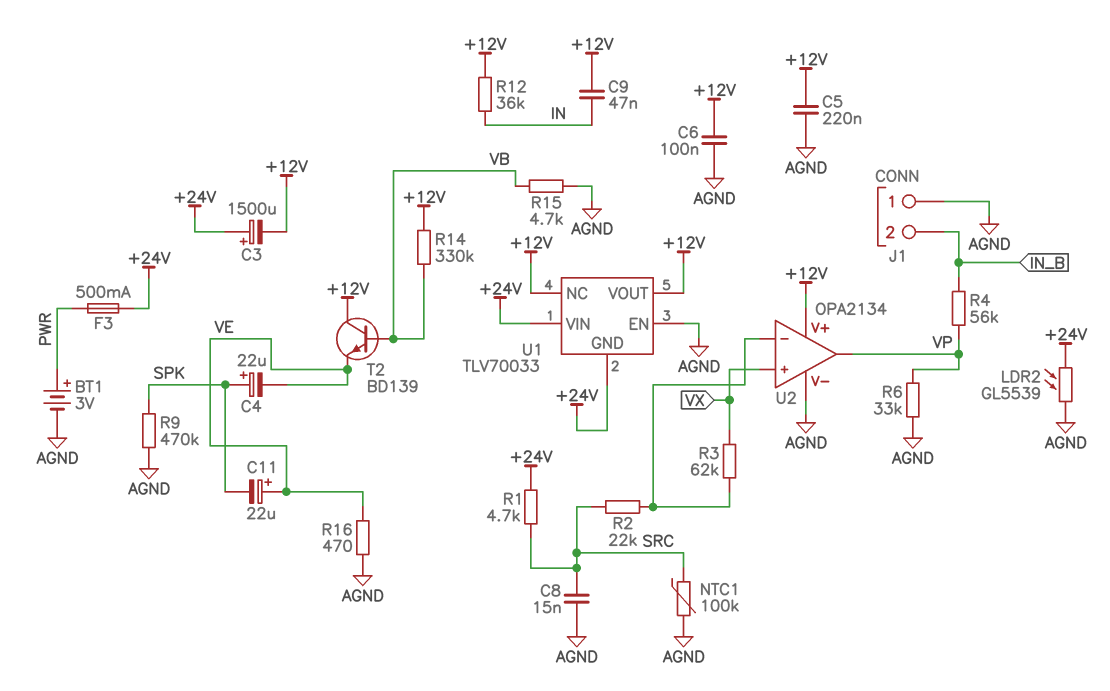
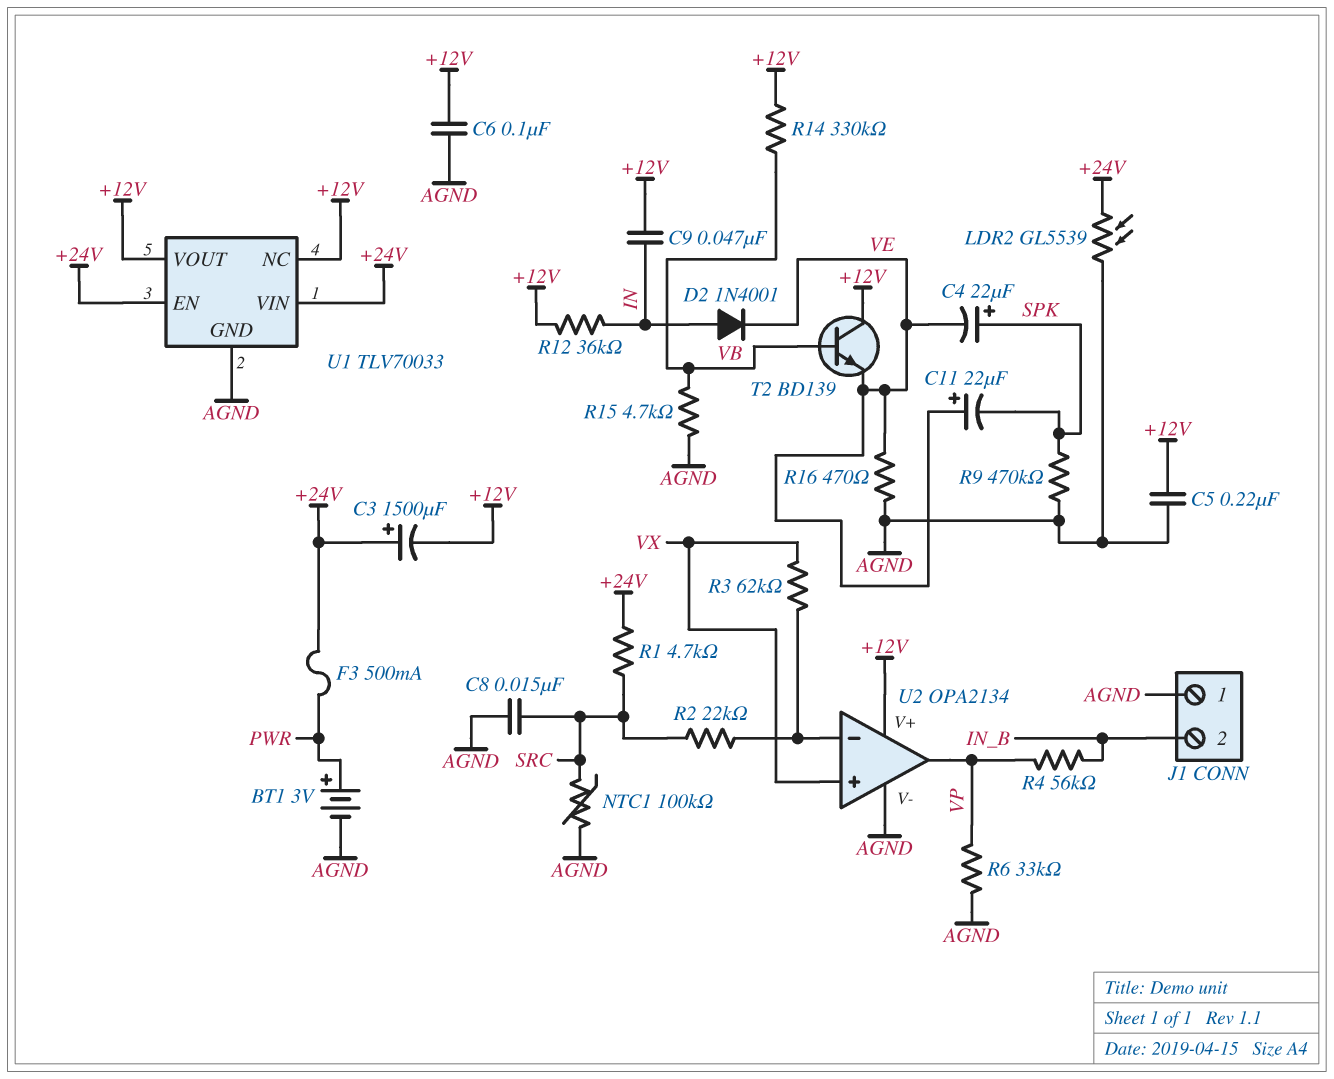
D2: none -> diode 1N4001 (A IN, K VE)
U1 pin EN: AGND -> +24V
U1 pin GND: +24V -> AGND

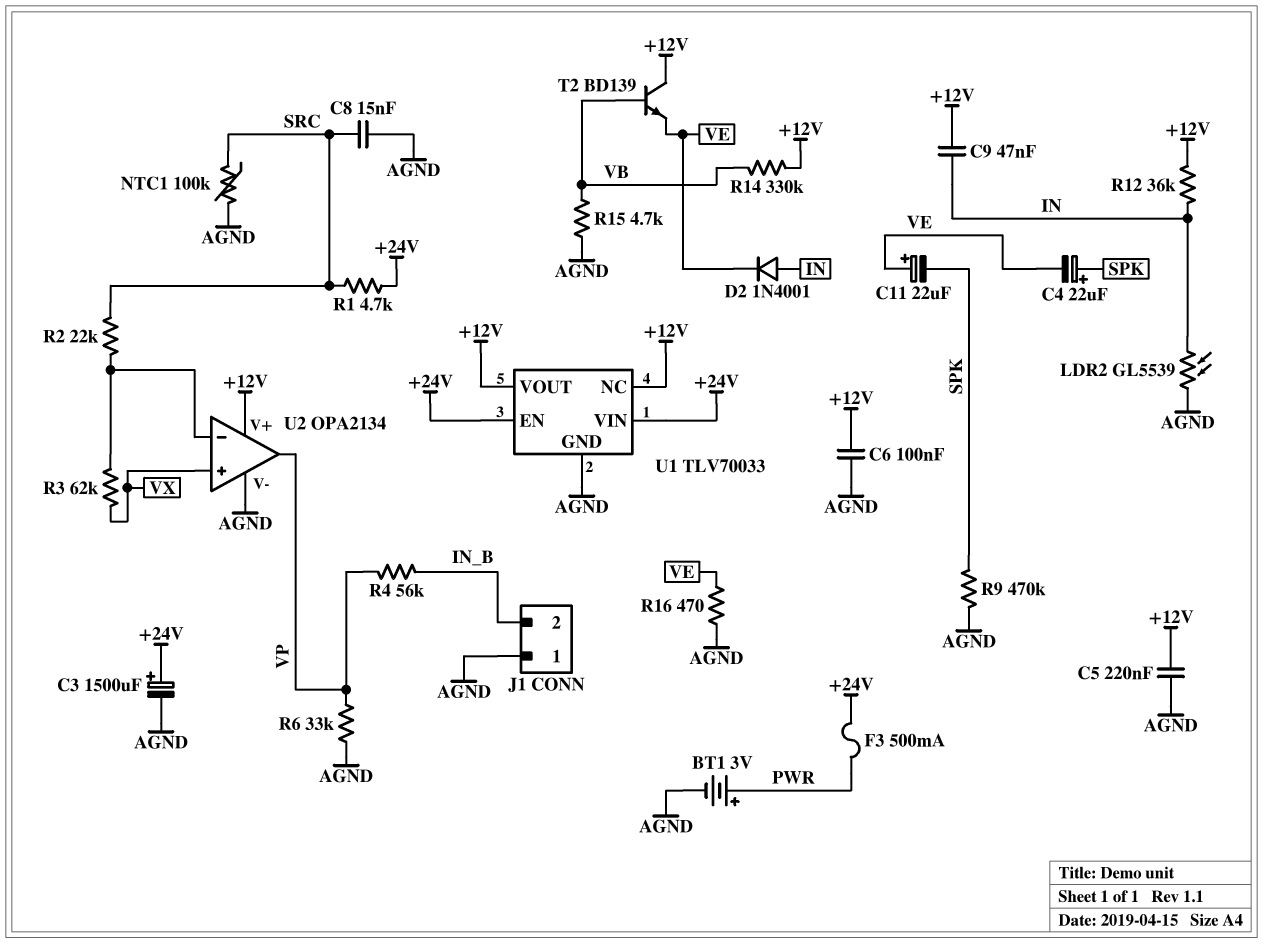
C3: 1500uF (plus +24V, minus +12V) -> 1500uF (plus +24V, minus AGND)
LDR2: GL5539 (+24V, AGND) -> GL5539 (AGND, IN)

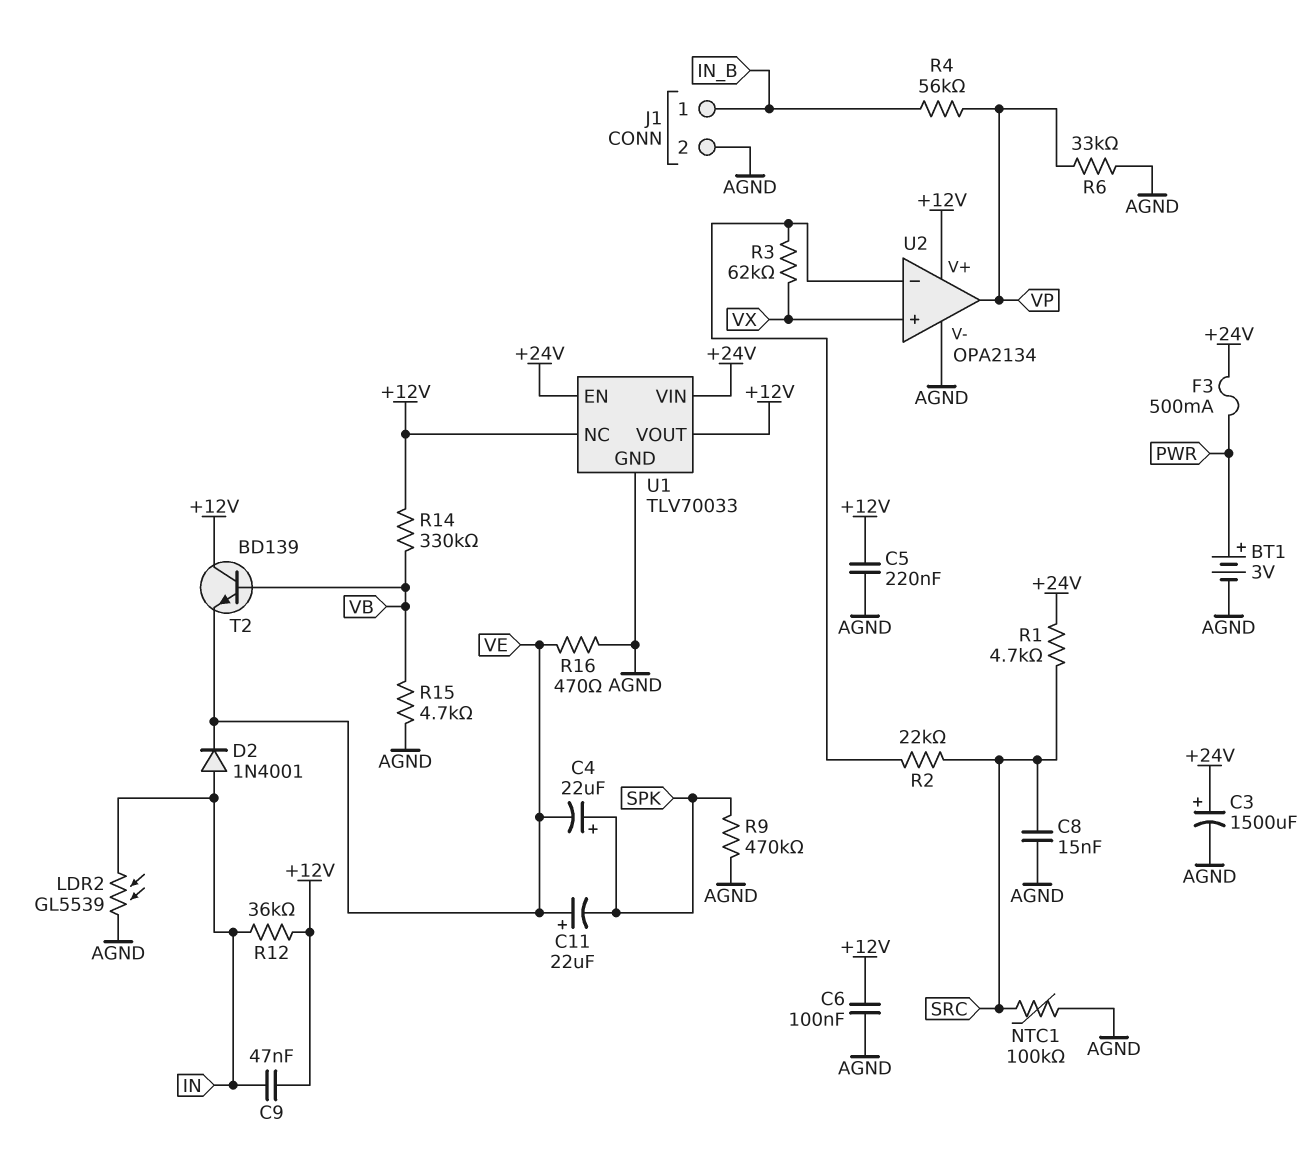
J1 pin 1: AGND -> IN_B
J1 pin 2: IN_B -> AGND

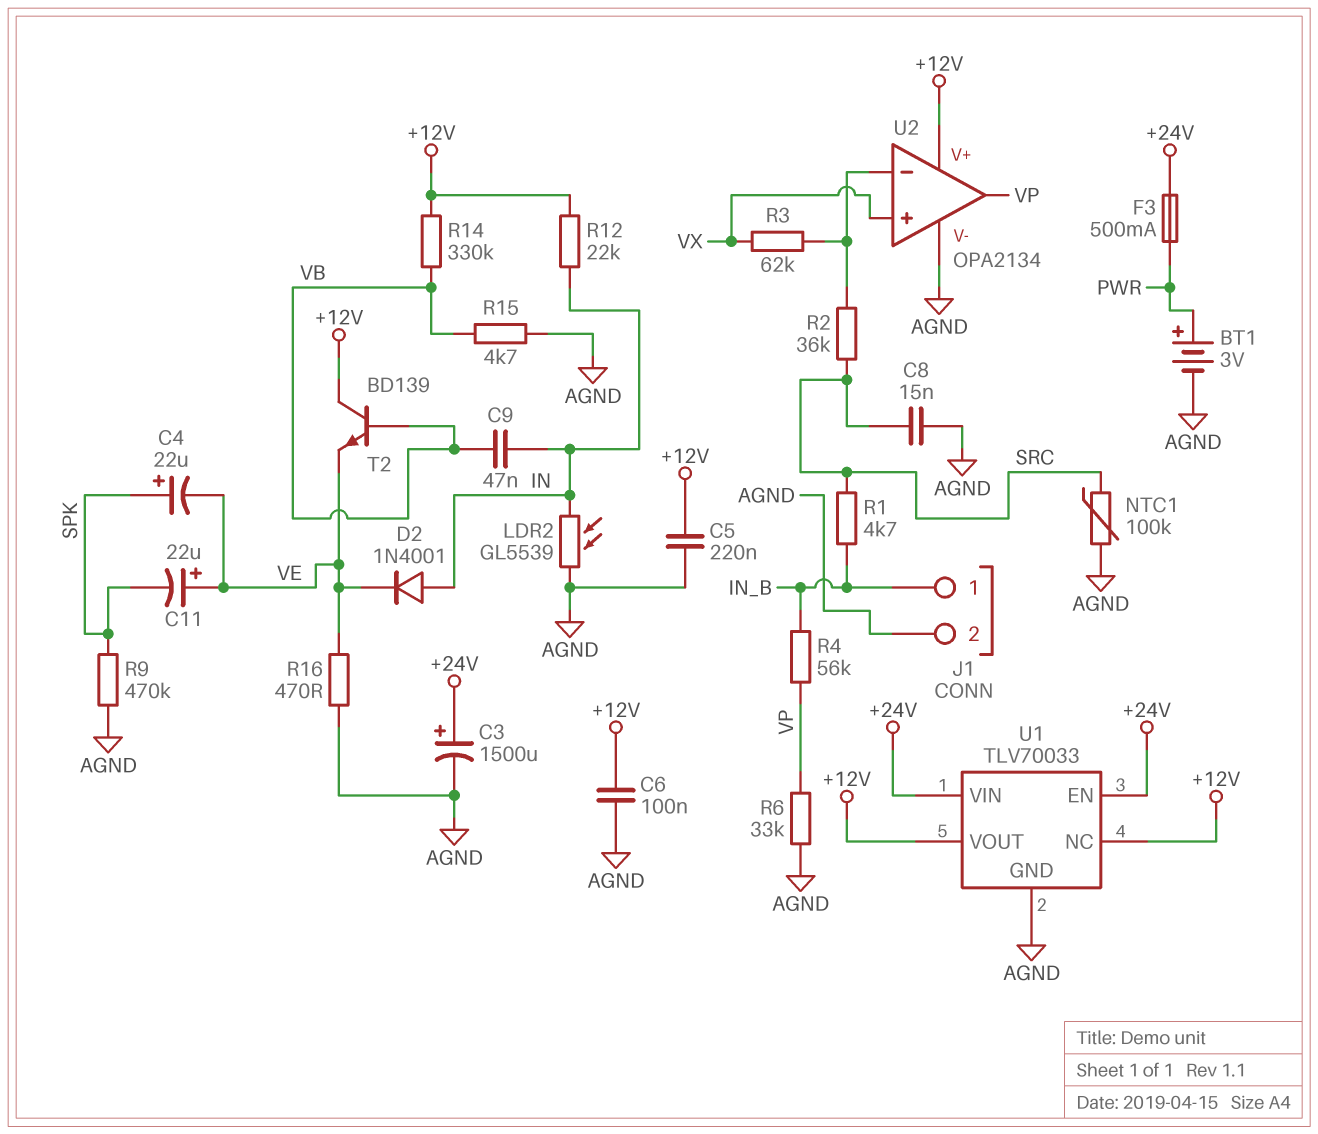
C9: 47nF (+12V, IN) -> 47nF (IN, VB)
R1: 4.7k (+24V, SRC) -> 4.7k (IN_B, SRC)
R2: 22k (SRC, U2/in-) -> 36k (SRC, U2/in-)
R12: 36k (+12V, IN) -> 22k (+12V, IN)

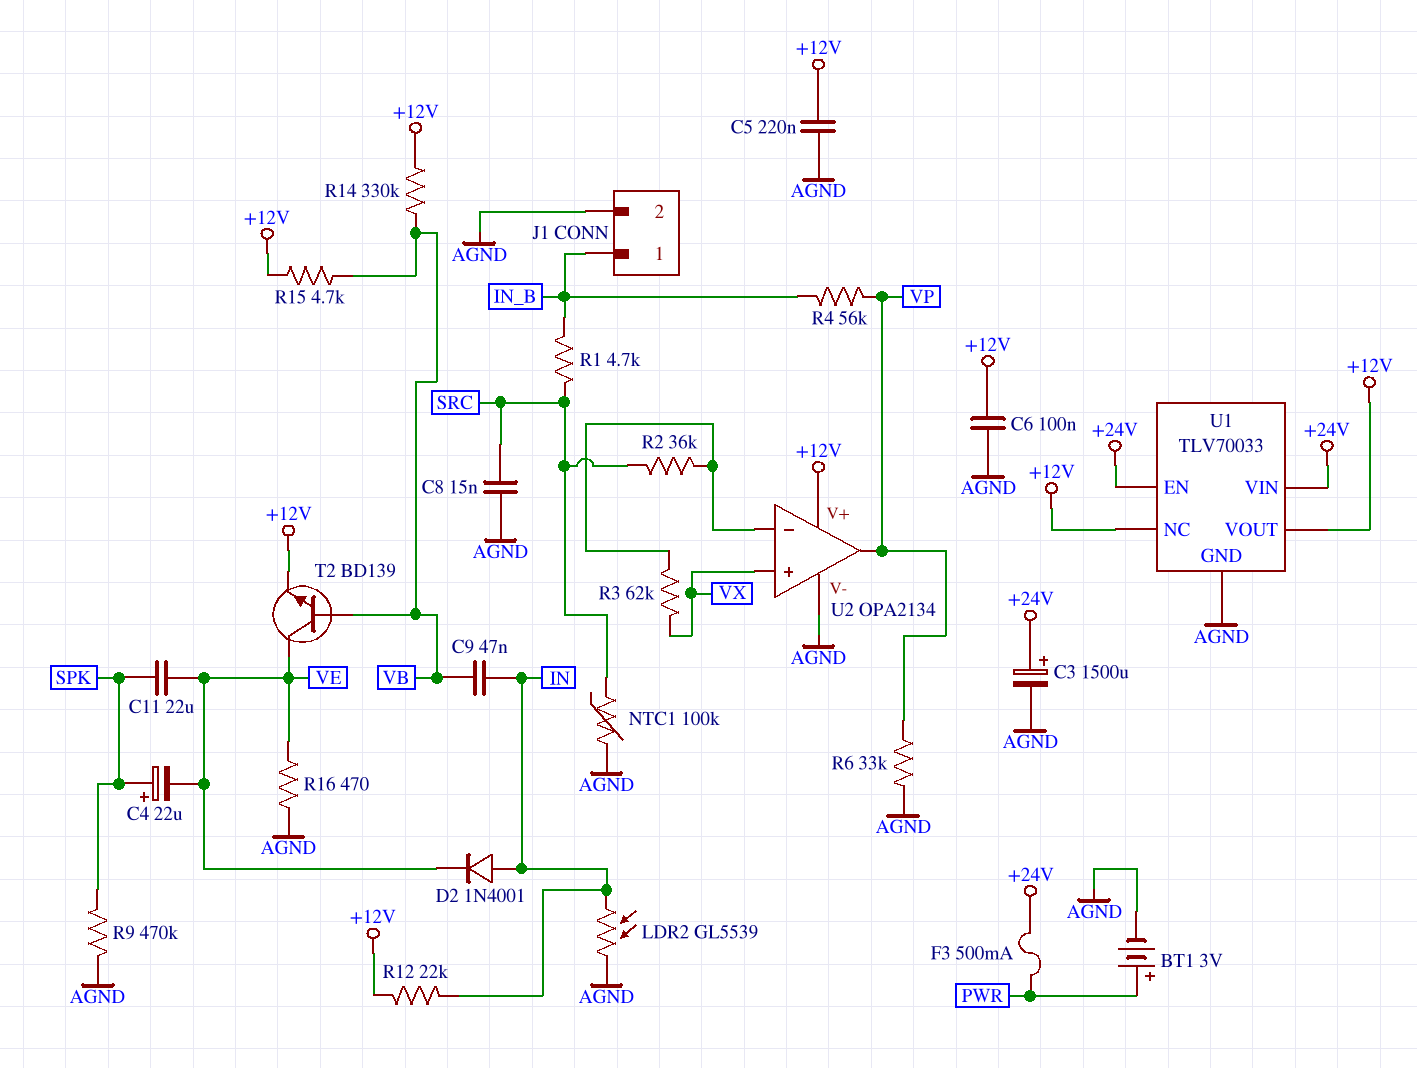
C11: 22uF (plus VE, minus SPK) -> 22uF (SPK, VE)
R15: 4.7k (AGND, VB) -> 4.7k (+12V, VB)
T2: NPN BD139 (B VB, C +12V, E VE) -> NPN BD139 (B VB, C VE, E +12V)

